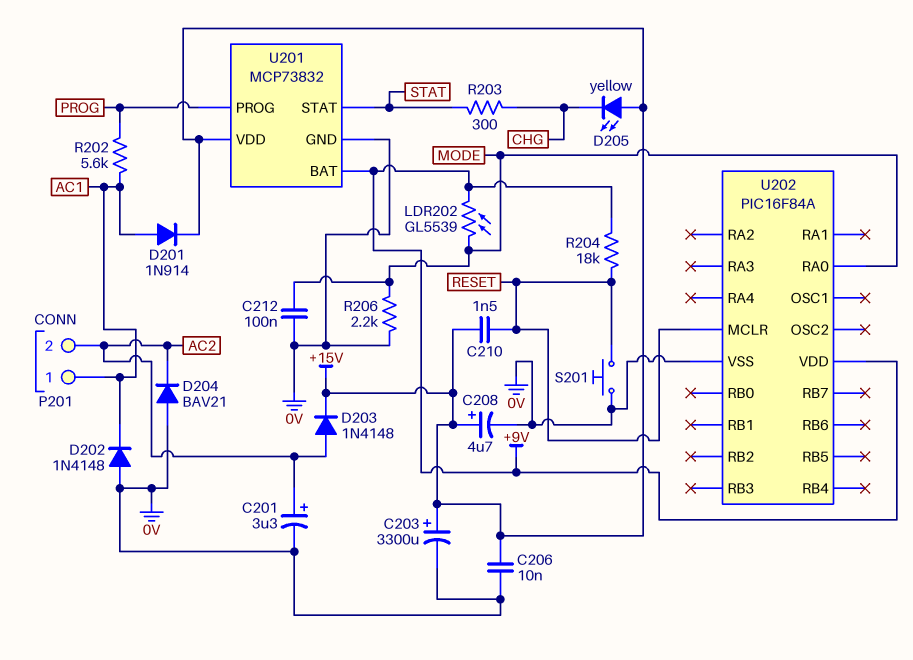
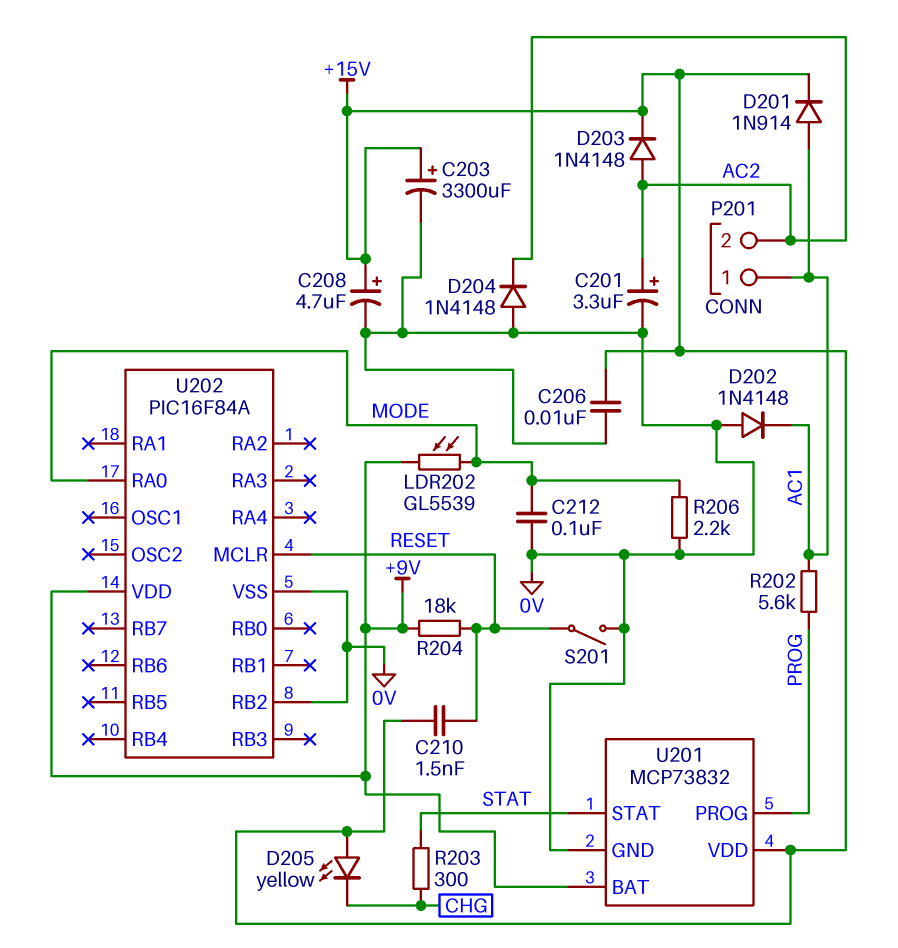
D204: diode BAV21 (A 0V, K AC2) -> diode 1N4148 (A 0V, K AC2)
S201: button (0V, RESET) -> switch (0V, RESET)
U202 pin RB2: none -> 0V

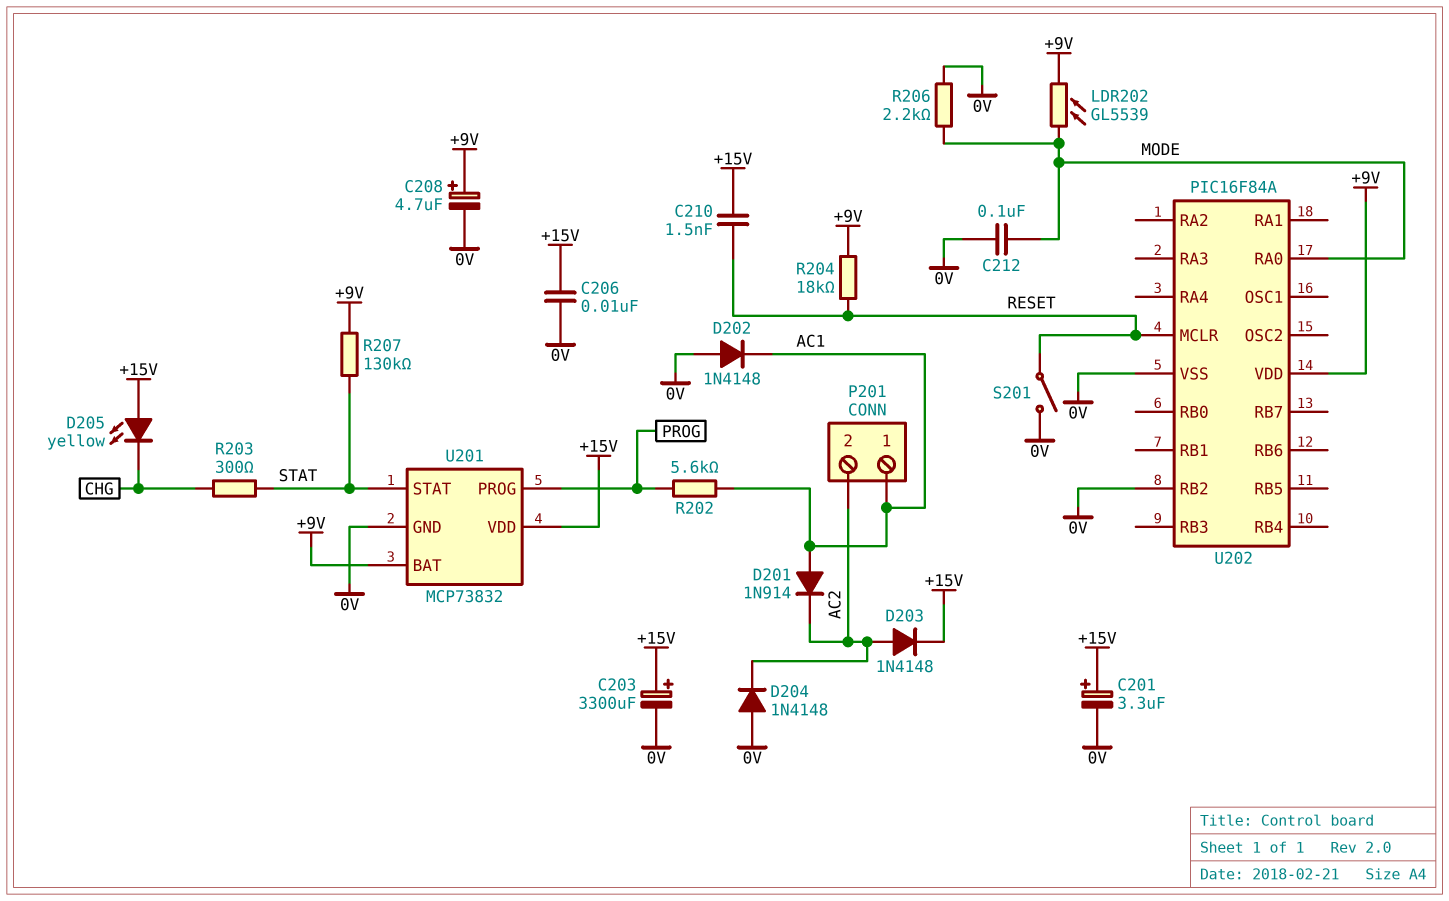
C201: 3.3uF (plus AC2, minus 0V) -> 3.3uF (plus +15V, minus 0V)
C208: 4.7uF (plus +15V, minus 0V) -> 4.7uF (plus +9V, minus 0V)
D201: diode 1N914 (A AC1, K +15V) -> diode 1N914 (A AC1, K AC2)
R207: none -> 130k (+9V, STAT)

